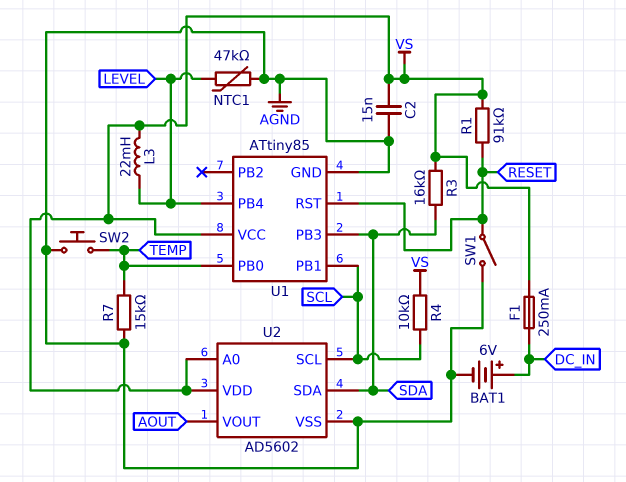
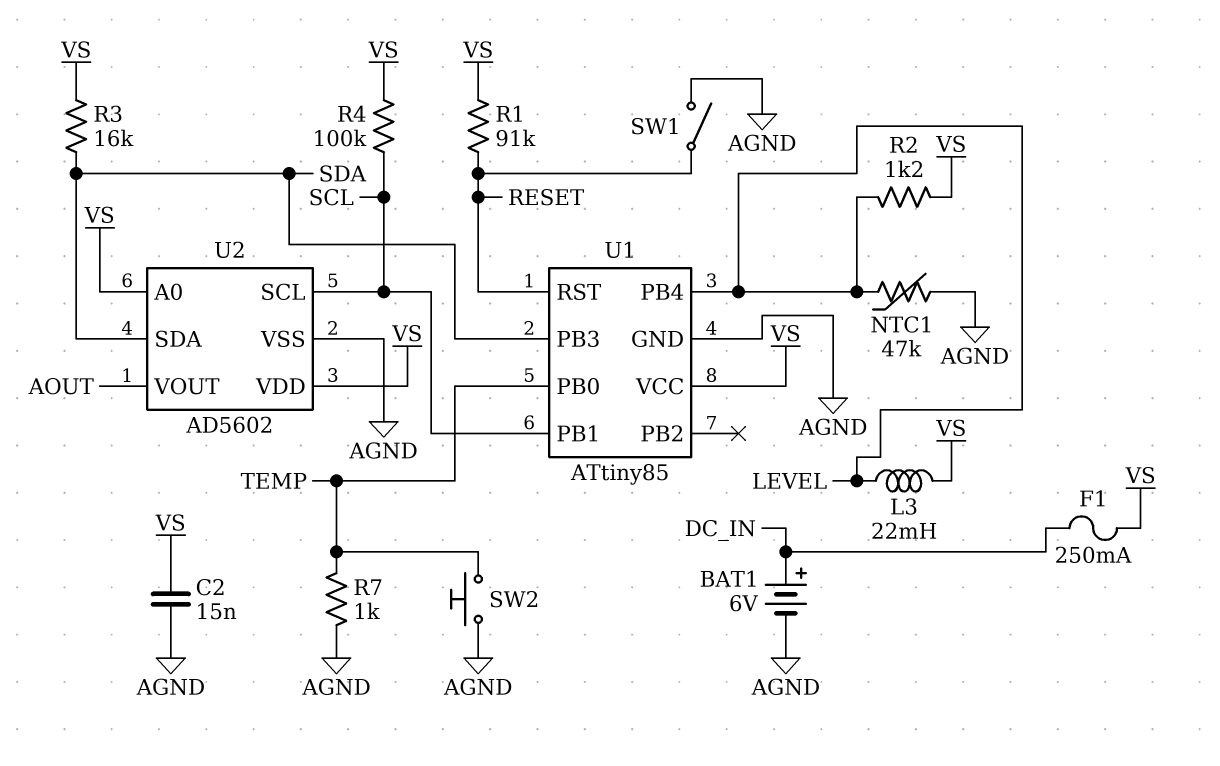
R2: none -> 1.2k (LEVEL, VS)
R4: 10k (SCL, VS) -> 100k (SCL, VS)
R7: 15k (AGND, TEMP) -> 1k (AGND, TEMP)

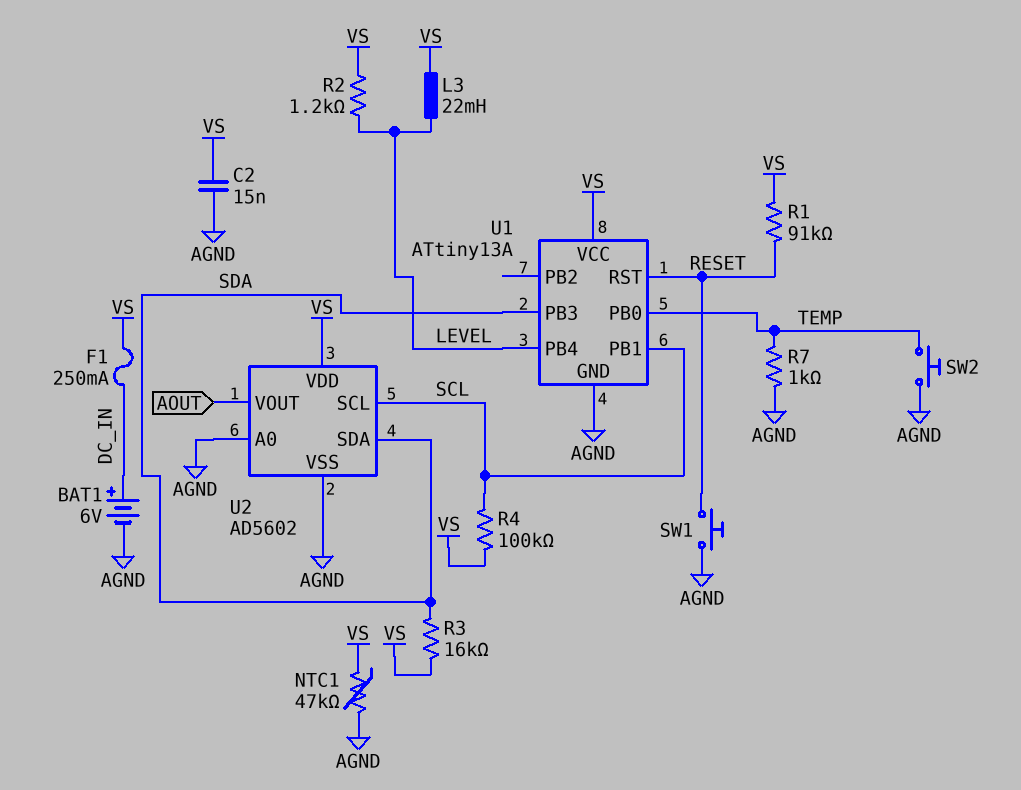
NTC1: 47k (AGND, LEVEL) -> 47k (AGND, VS)
SW1: switch (AGND, RESET) -> button (AGND, RESET)
U1: ATtiny85 -> ATtiny13A
U2 pin A0: VS -> AGND

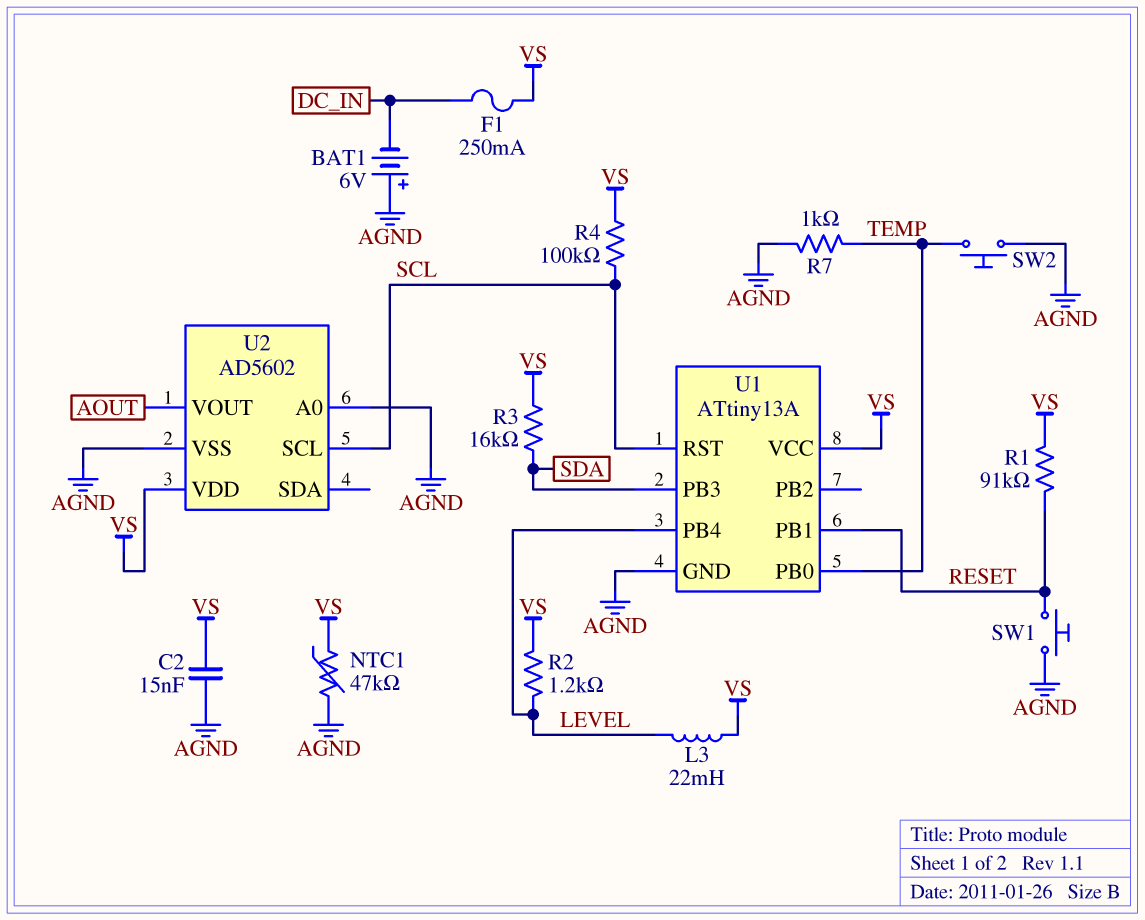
BAT1: 6V (plus DC_IN, minus AGND) -> 6V (plus AGND, minus DC_IN)
U1 pin PB1: SCL -> RESET
U1 pin RST: RESET -> SCL
U2 pin SDA: SDA -> none

